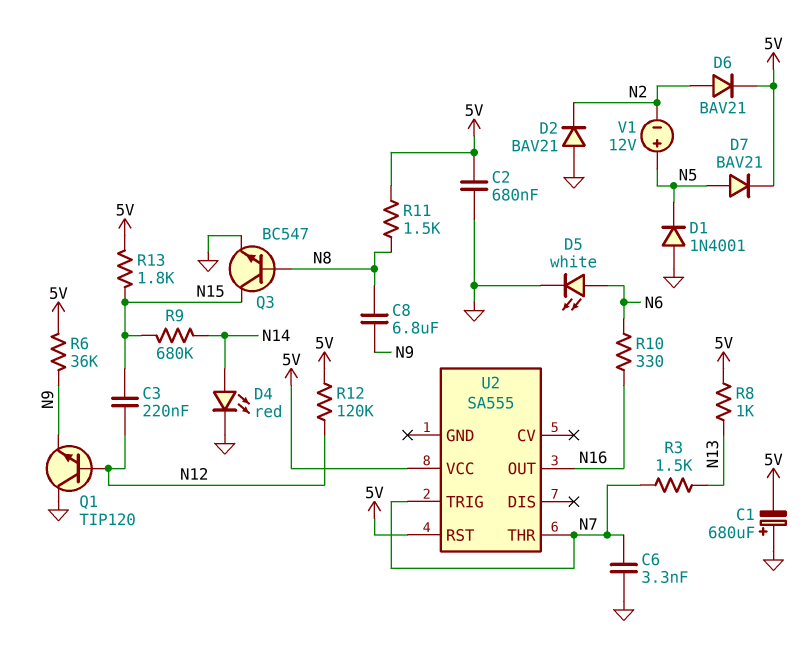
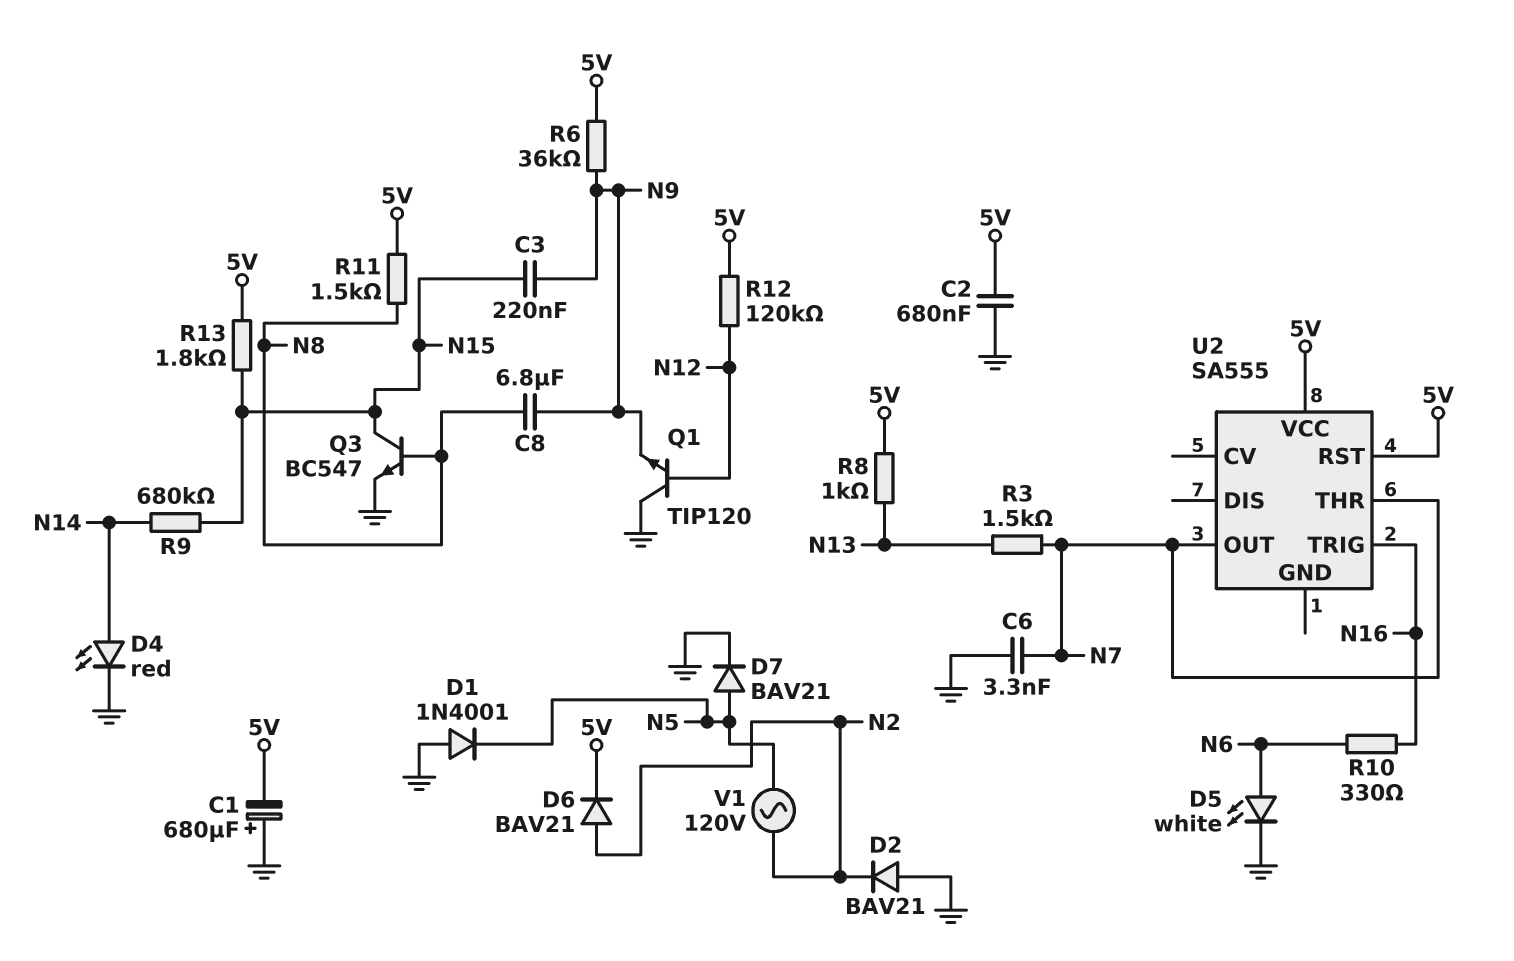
C3: 220nF (N12, N15) -> 220nF (N9, N15)
D7: diode BAV21 (A N5, K 5V) -> diode BAV21 (A N5, K GND)
U2 pin OUT: N16 -> N7
U2 pin TRIG: N7 -> N16
V1: 12V (plus N5, minus N2) -> AC 120V (N2, N5)

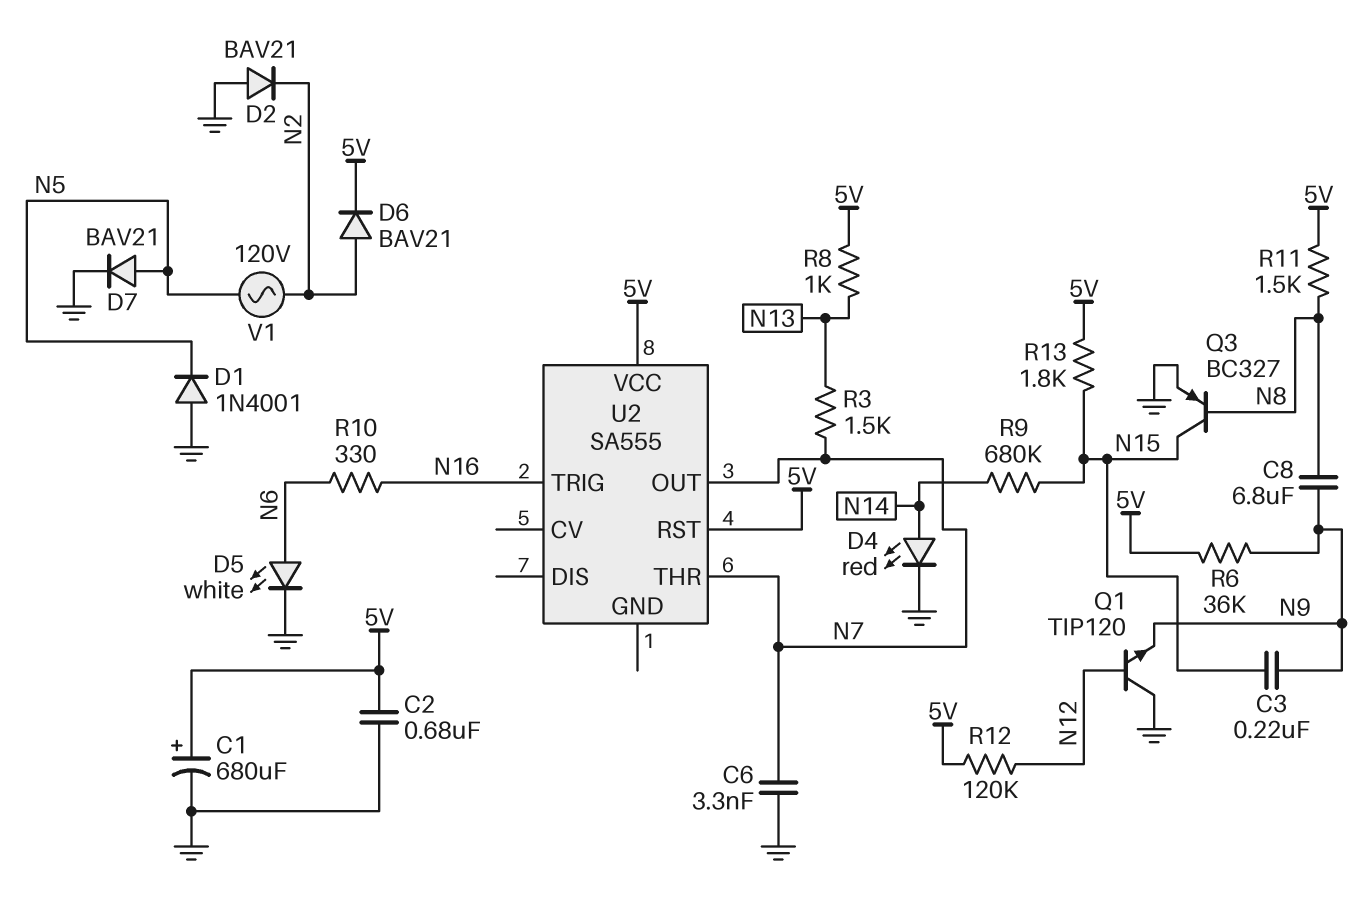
C1: 680uF (plus GND, minus 5V) -> 680uF (plus 5V, minus GND)
Q3: NPN BC547 (B N8, C N15, E GND) -> PNP BC327 (B N8, C N15, E GND)

